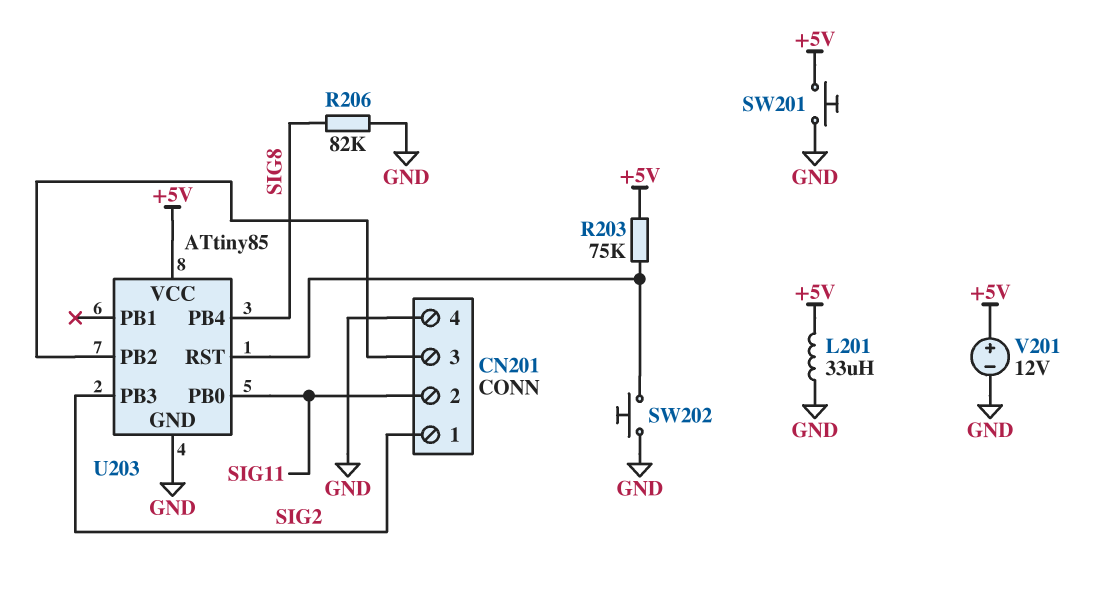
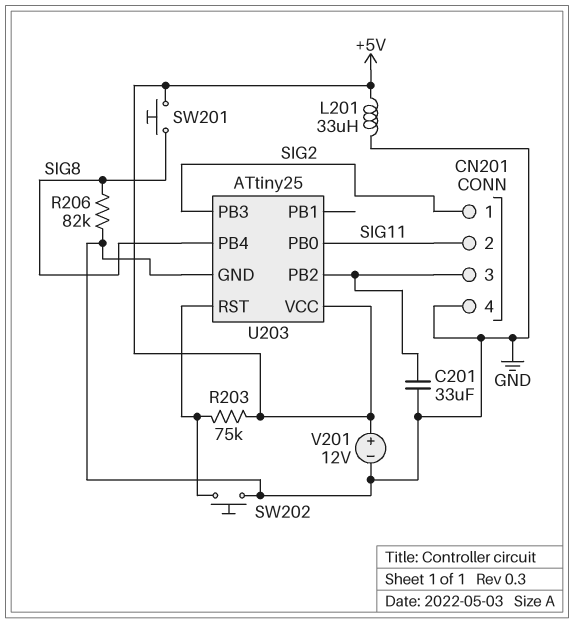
C201: none -> 33uF (CN201/3, GND)
SW201: button (+5V, GND) -> button (+5V, SIG8)
U203: ATtiny85 -> ATtiny25

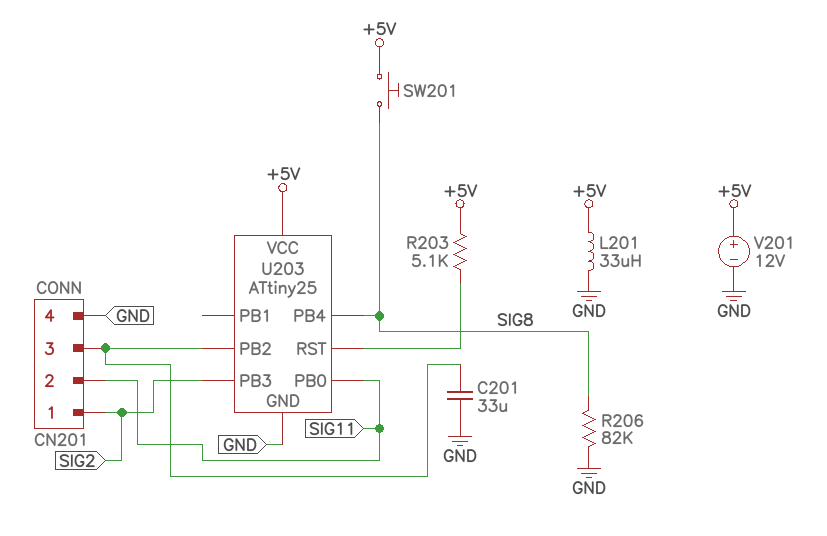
R203: 75k (+5V, U203/RST) -> 5.1k (+5V, U203/RST)
SW202: button (GND, U203/RST) -> none

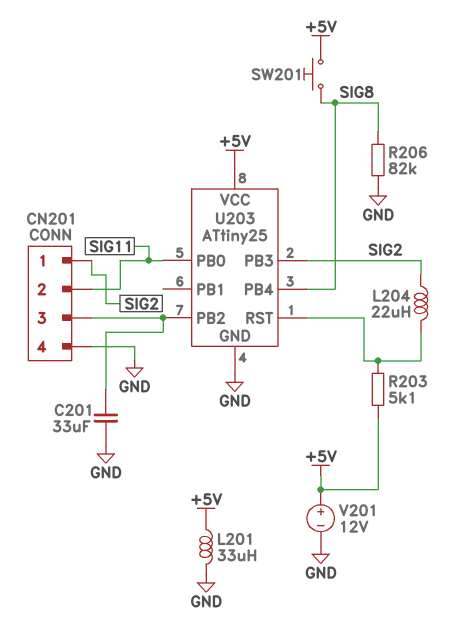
L204: none -> 22uH (SIG2, U203/RST)

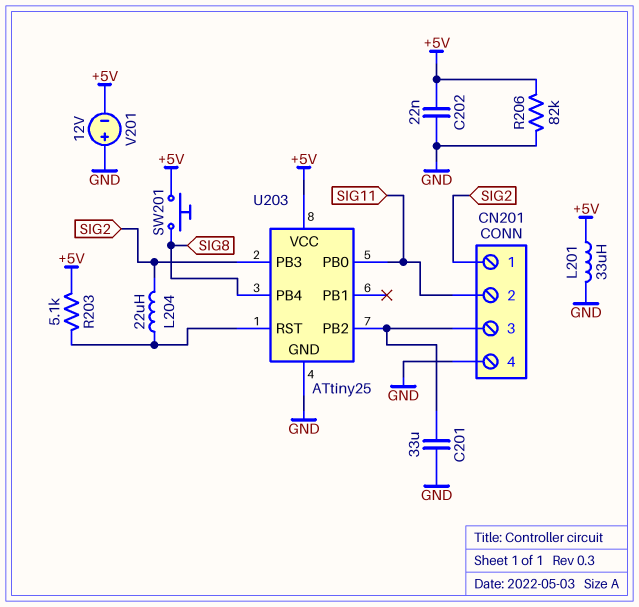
C202: none -> 22nF (+5V, GND)
R206: 82k (GND, SIG8) -> 82k (+5V, GND)
V201: 12V (plus +5V, minus GND) -> 12V (plus GND, minus +5V)

